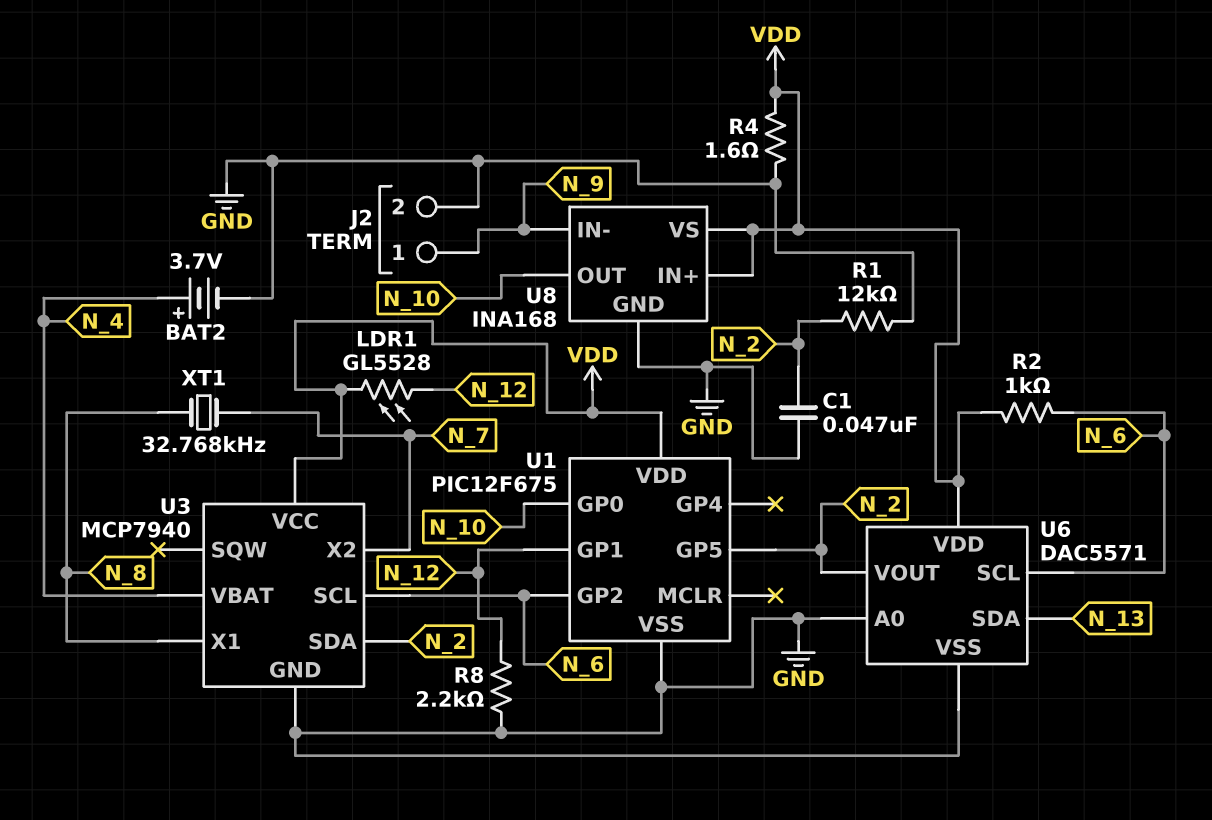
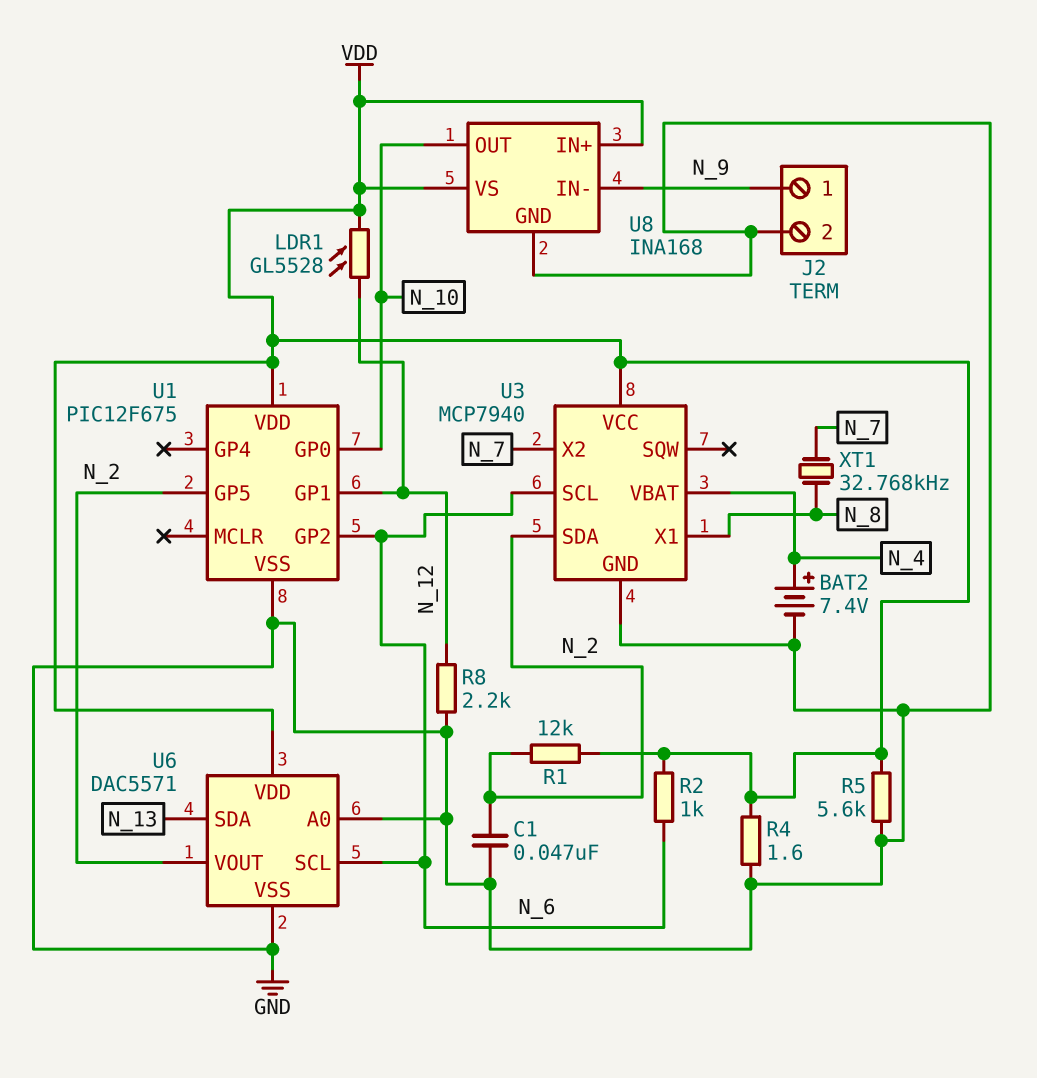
BAT2: 3.7V (plus N_4, minus GND) -> 7.4V (plus N_4, minus GND)
R1: 12k (GND, N_2) -> 12k (N_2, VDD)
R5: none -> 5.6k (GND, VDD)

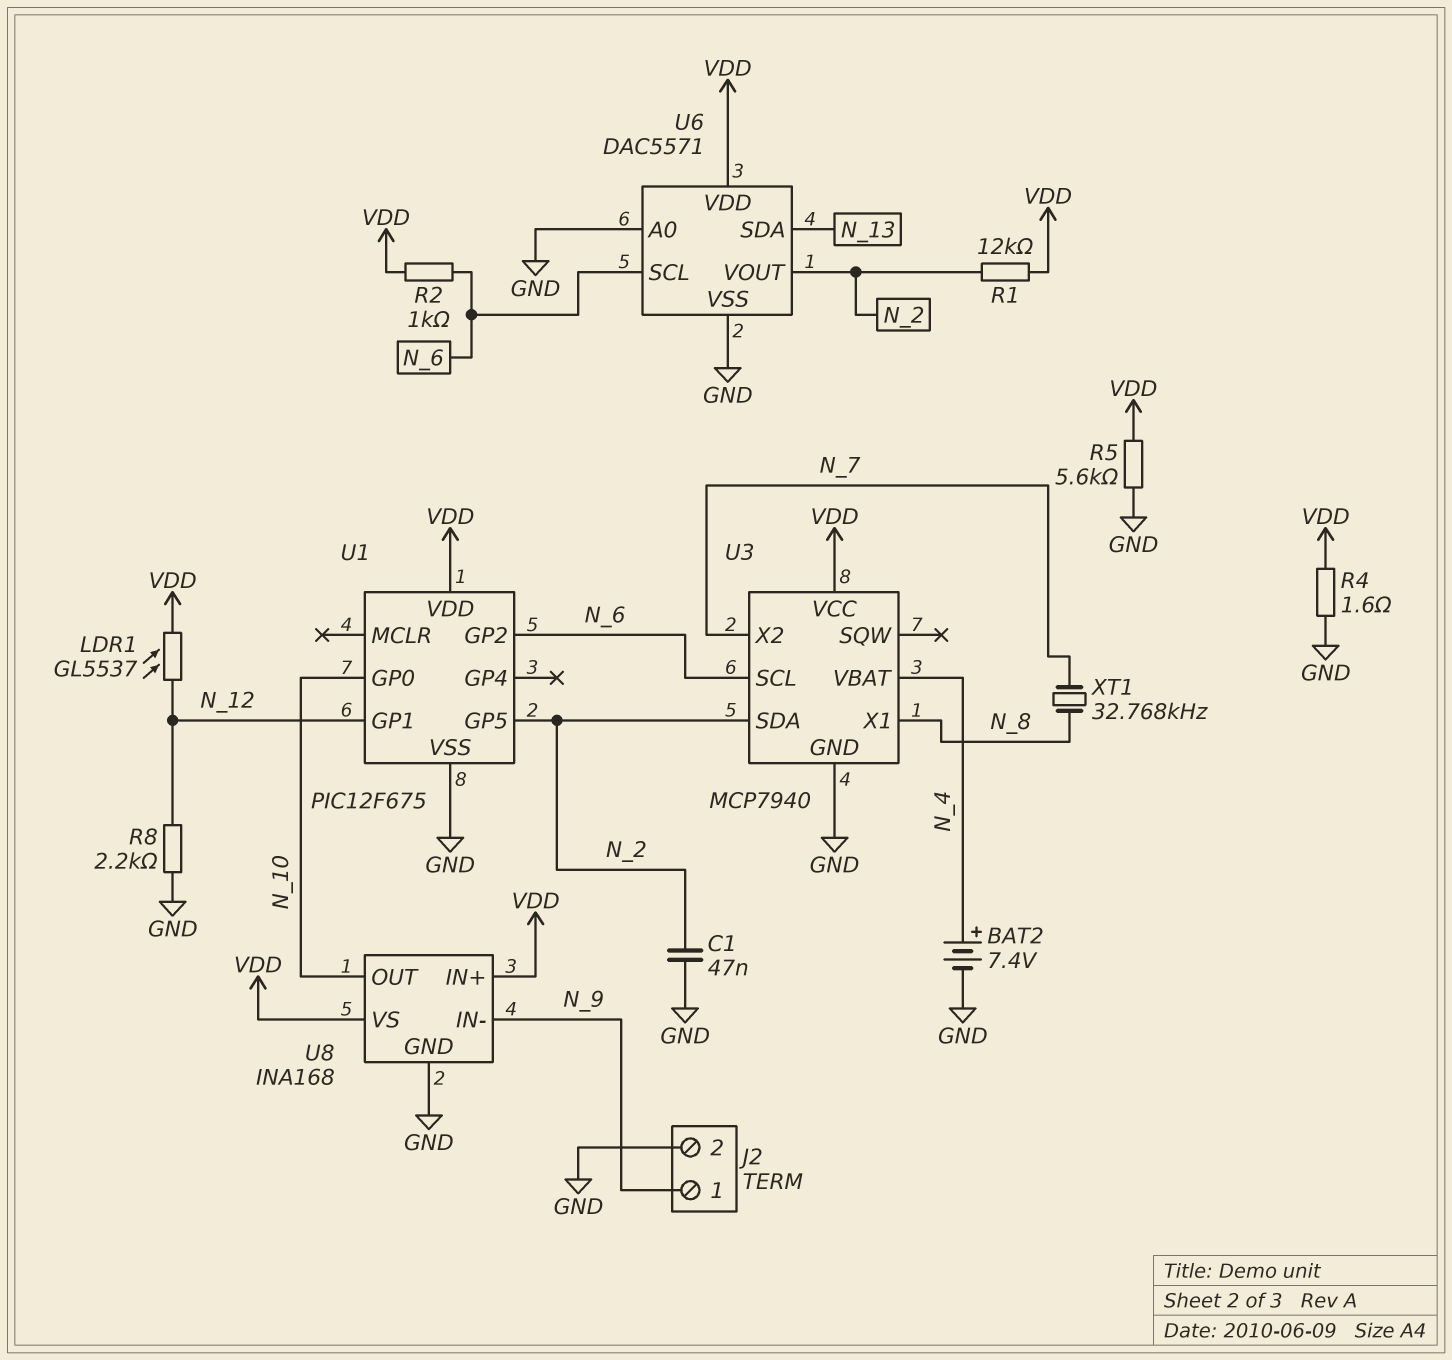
LDR1: GL5528 (N_12, VDD) -> GL5537 (N_12, VDD)

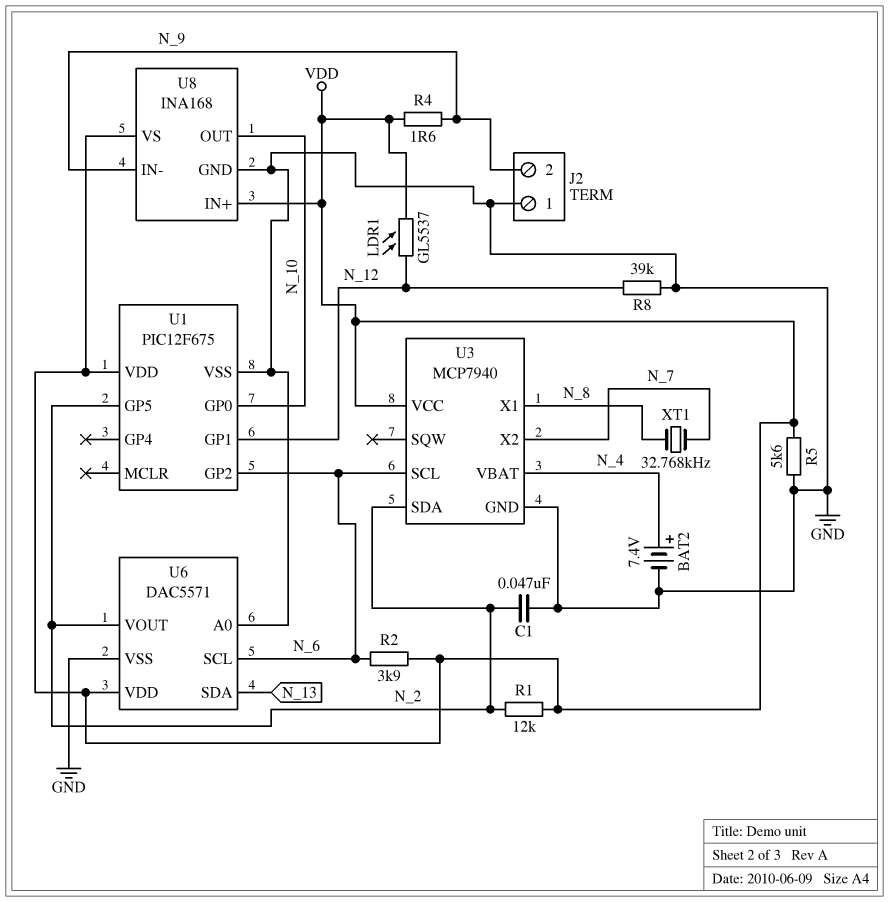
J2 pin 1: N_9 -> GND
J2 pin 2: GND -> N_9
R2: 1k (N_6, VDD) -> 3.9k (N_6, VDD)
R4: 1.6 (GND, VDD) -> 1.6 (N_9, VDD)
R8: 2.2k (GND, N_12) -> 39k (GND, N_12)

